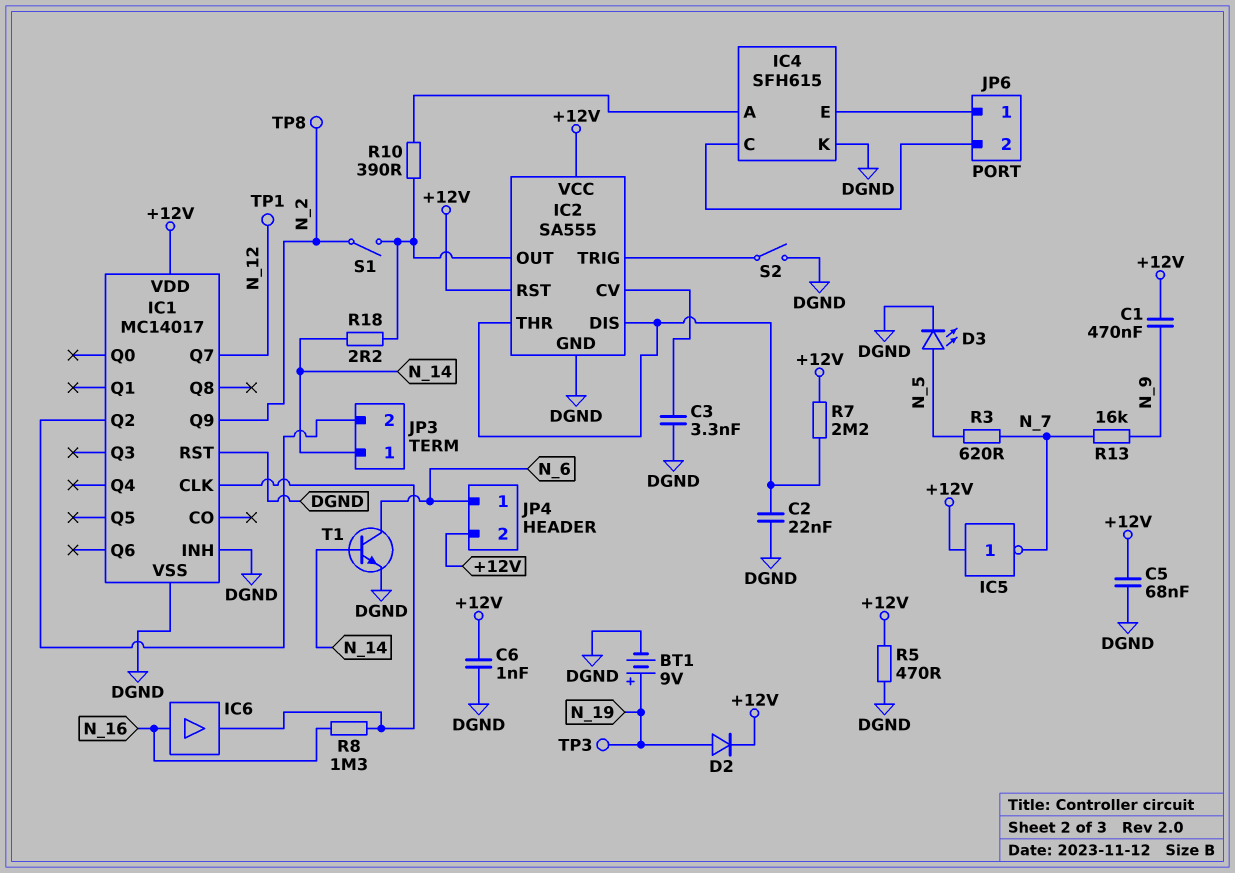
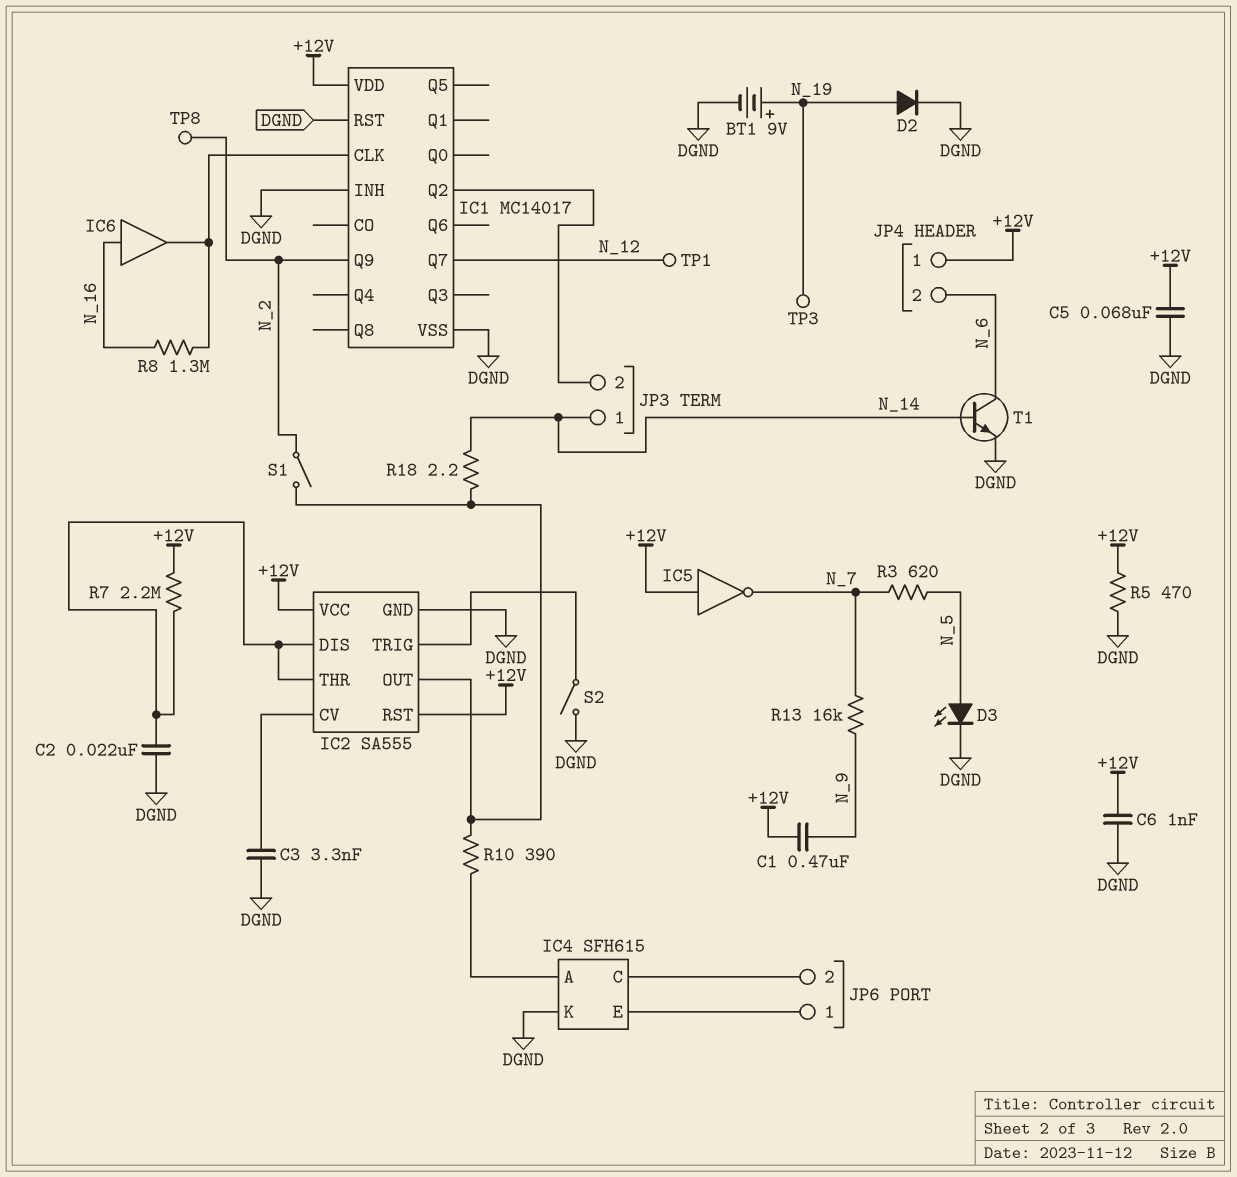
D2: diode (A N_19, K +12V) -> diode (A N_19, K DGND)
JP4 pin 1: N_6 -> +12V
JP4 pin 2: +12V -> N_6

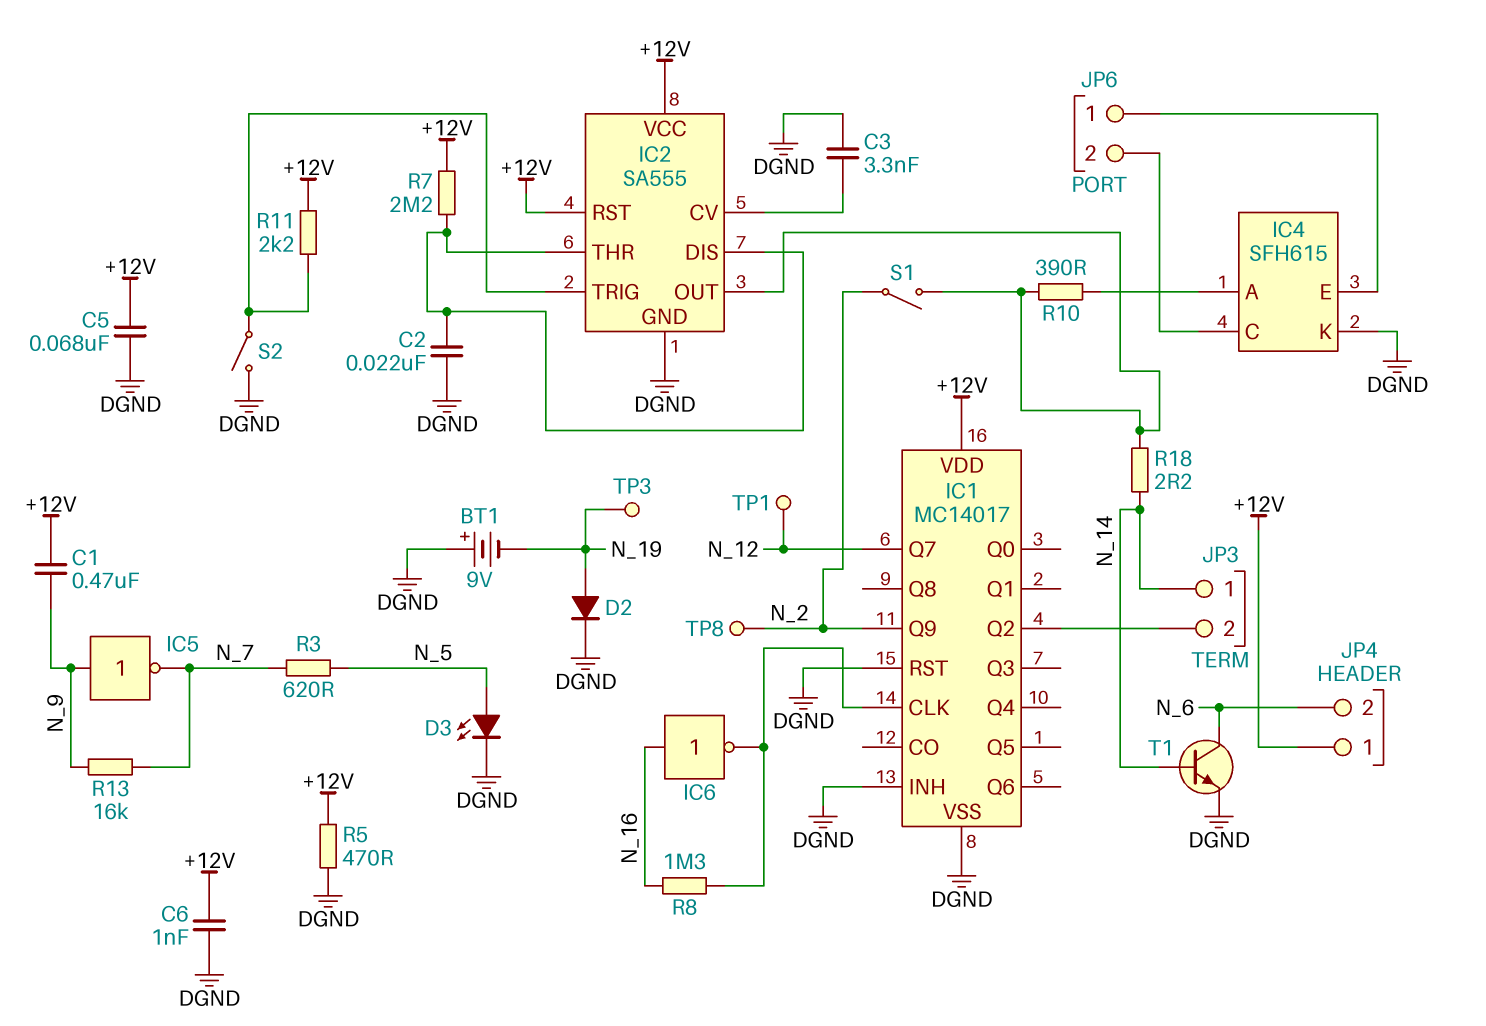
BT1: 9V (plus N_19, minus DGND) -> 9V (plus DGND, minus N_19)
IC5: NOT (in +12V, out N_7) -> NOT (in N_9, out N_7)
IC6: buffer (in N_16, out IC1/CLK) -> NOT (in N_16, out IC1/CLK)
R11: none -> 2.2k (+12V, IC2/TRIG)

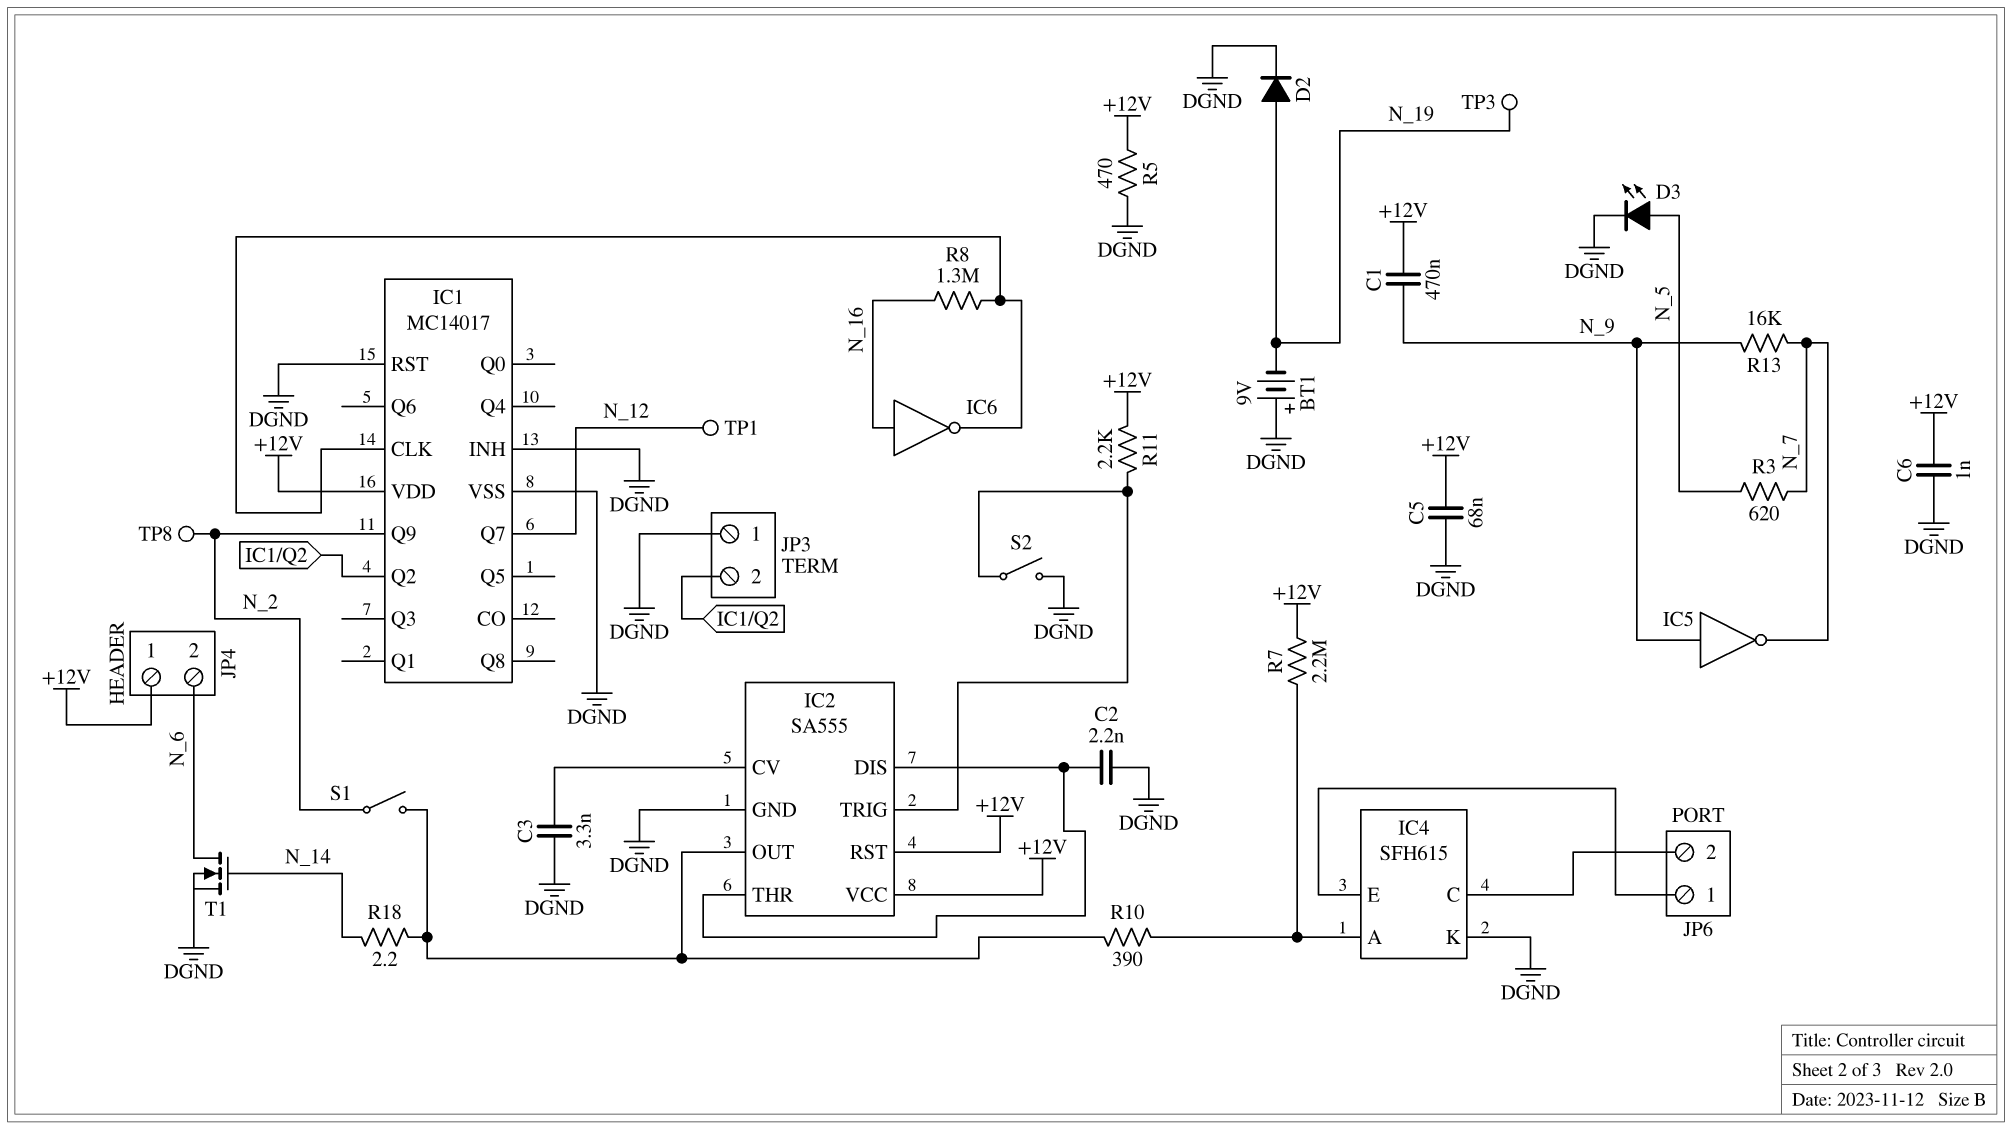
C2: 22nF (DGND, IC2/DIS) -> 2.2nF (DGND, IC2/DIS)
JP3 pin 1: N_14 -> DGND
R7: 2.2M (+12V, IC2/DIS) -> 2.2M (+12V, IC4/A)
T1: NPN (B N_14, C N_6, E DGND) -> NMOS (G N_14, D N_6, S DGND)

